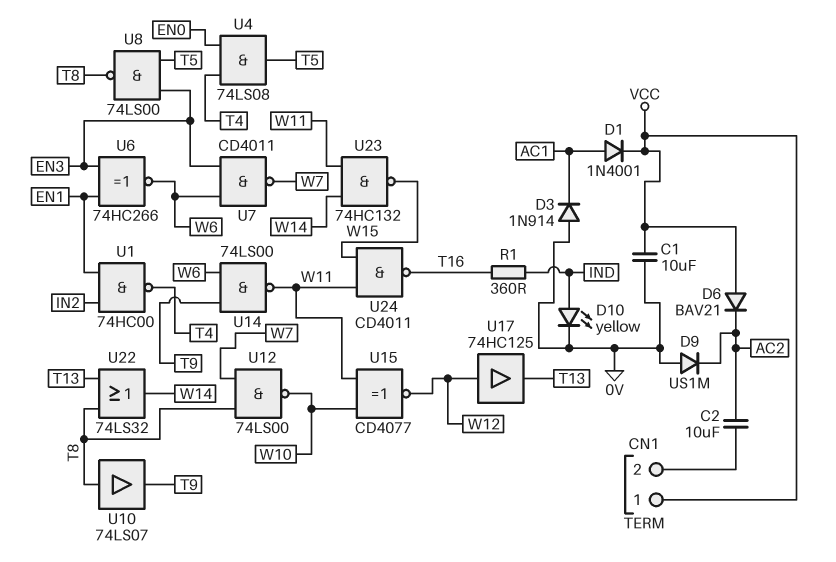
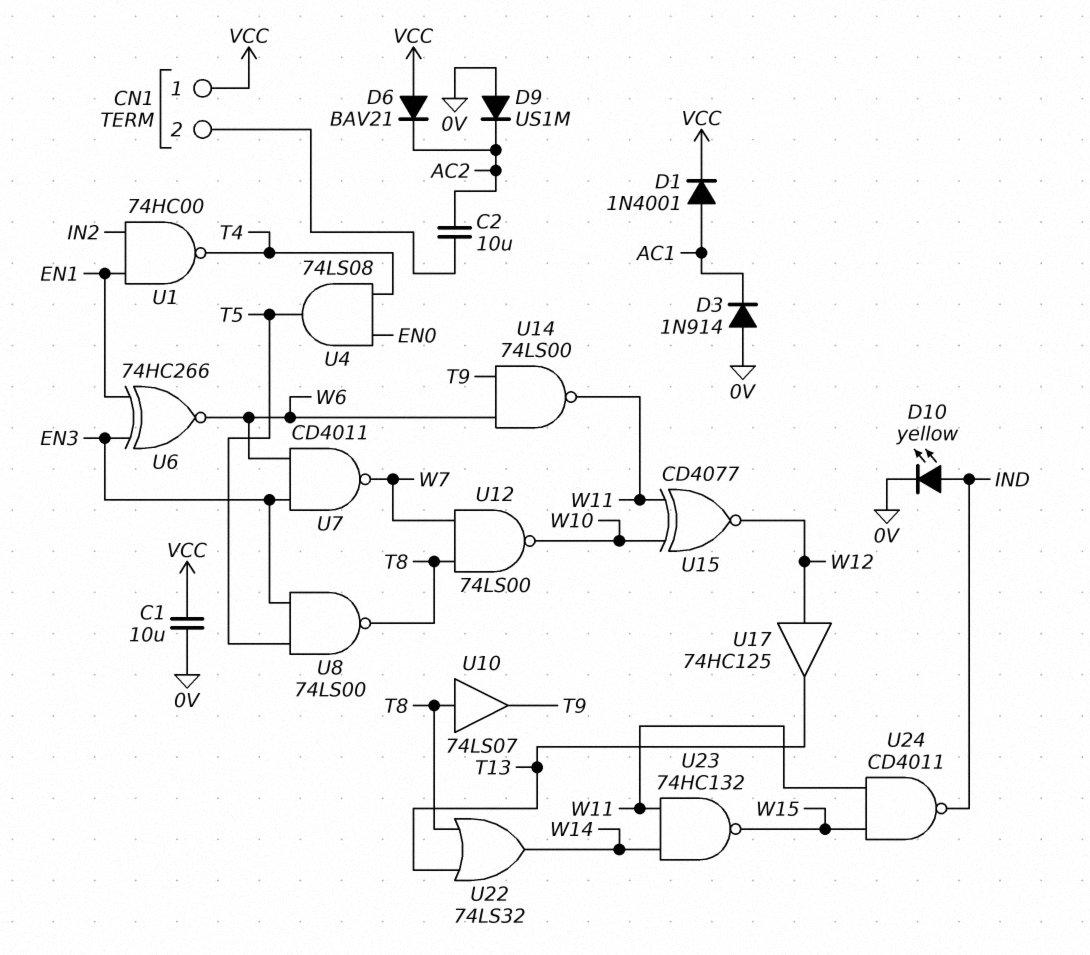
R1: 360 (IND, T16) -> none
U24: NAND CD4011 (in W11, in W15, out T16) -> NAND CD4011 (in W11, in W15, out IND)

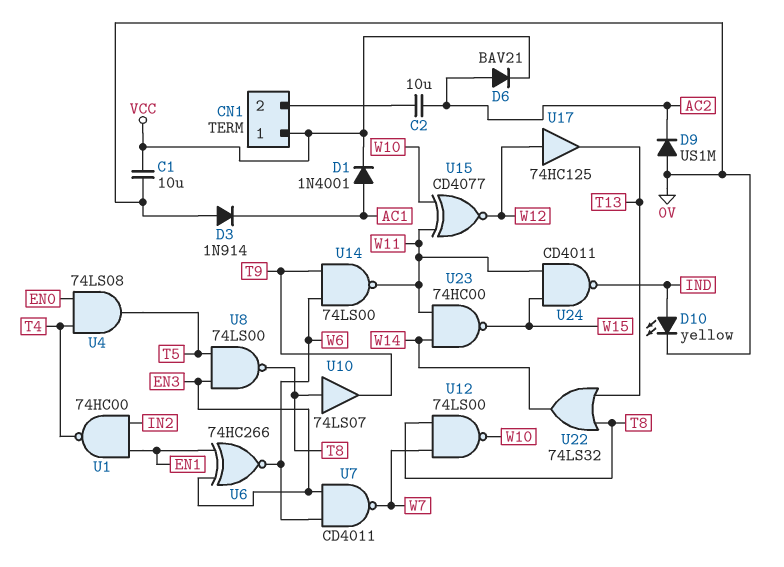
D6: diode BAV21 (A VCC, K AC2) -> diode BAV21 (A AC2, K VCC)
U23: NAND 74HC132 (in W11, in W14, out W15) -> NAND 74HC00 (in W11, in W14, out W15)

